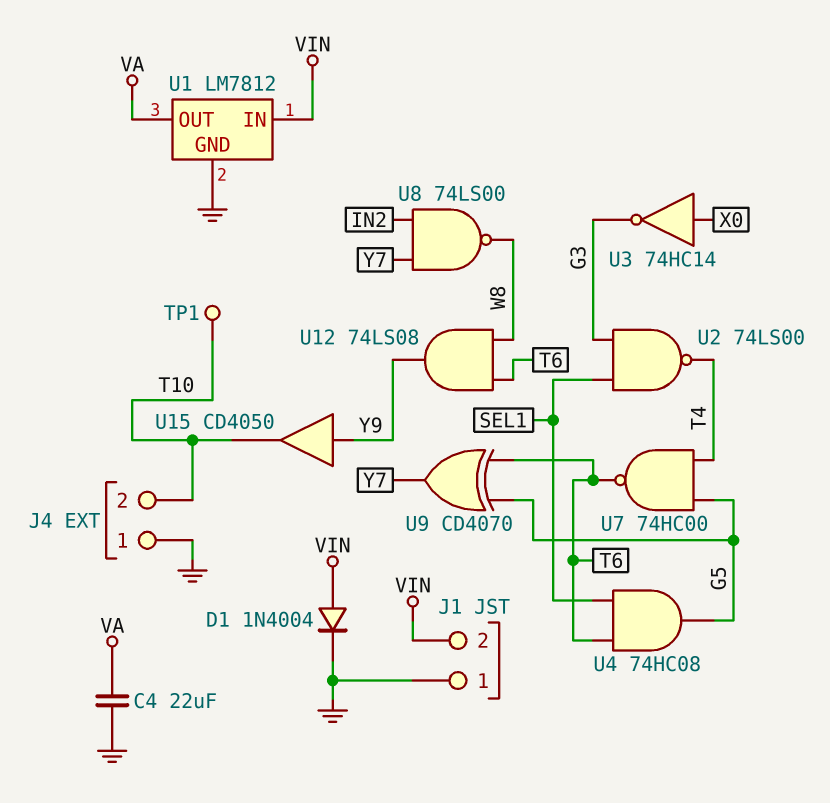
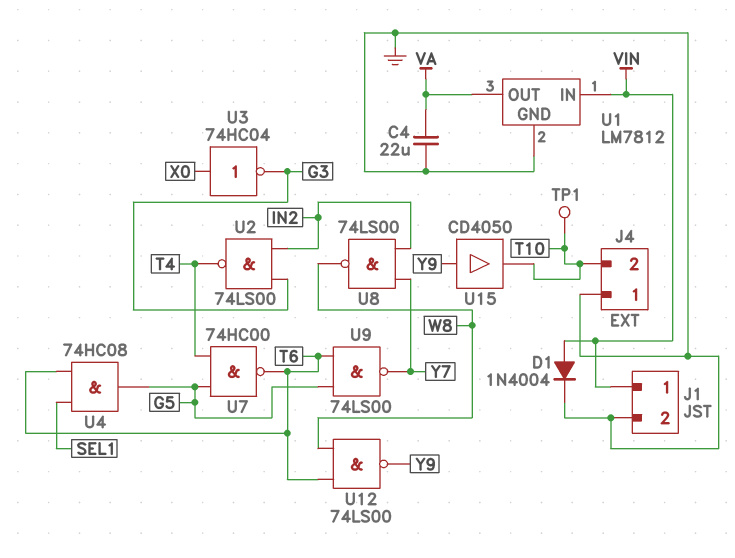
J1 pin 1: GND -> VIN
J1 pin 2: VIN -> GND
U2: NAND 74LS00 (in G3, in SEL1, out T4) -> NAND 74LS00 (in G3, in IN2, out T4)
U3: NOT 74HC14 (in X0, out G3) -> NOT 74HC04 (in X0, out G3)
U9: XOR CD4070 (in G5, in T6, out Y7) -> NAND 74LS00 (in G5, in T6, out Y7)
U12: AND 74LS08 (in T6, in W8, out Y9) -> NAND 74LS00 (in T6, in W8, out Y9)

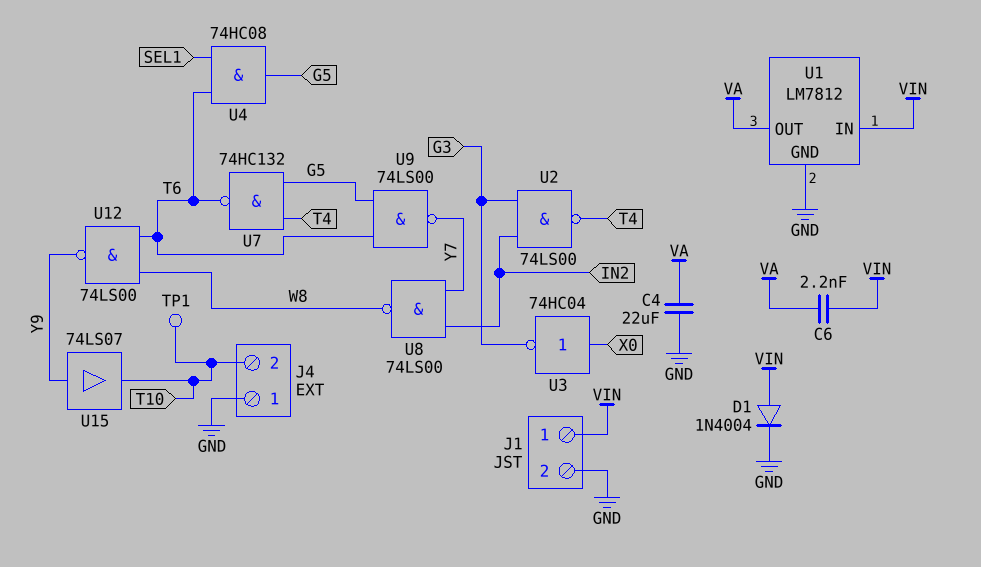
C6: none -> 2.2nF (VA, VIN)
U7: NAND 74HC00 (in G5, in T4, out T6) -> NAND 74HC132 (in G5, in T4, out T6)
U15: buffer CD4050 (in Y9, out T10) -> buffer 74LS07 (in Y9, out T10)

